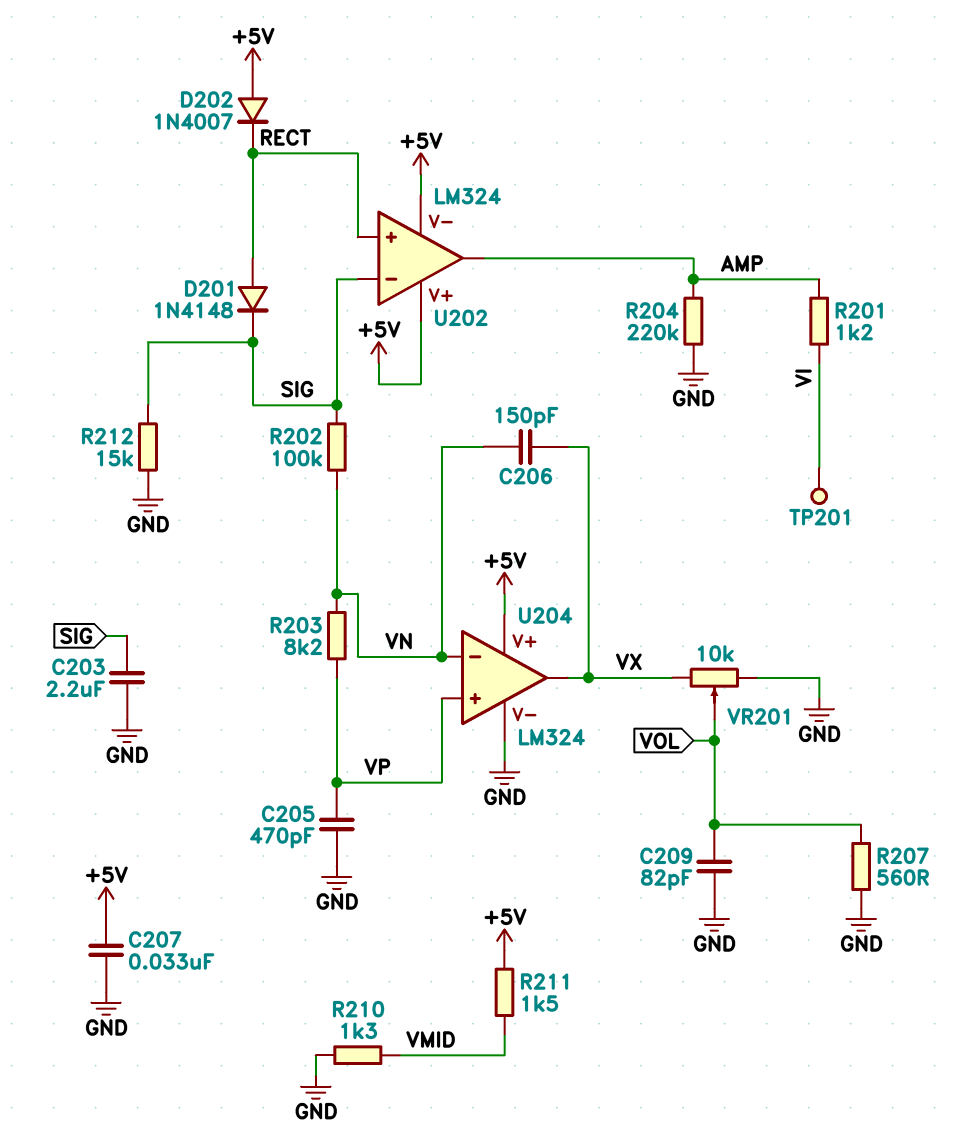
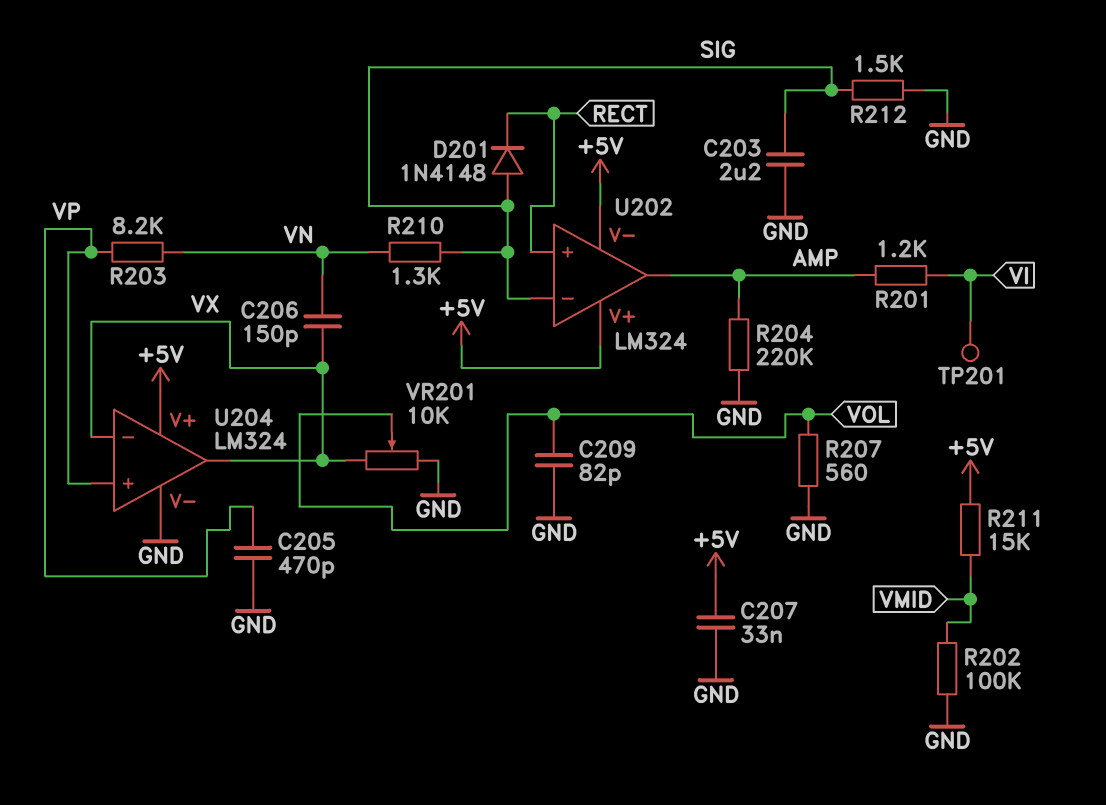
D201: diode 1N4148 (A RECT, K SIG) -> diode 1N4148 (A SIG, K RECT)
D202: diode 1N4007 (A +5V, K RECT) -> none
R202: 100k (SIG, VN) -> 100k (GND, VMID)
R210: 1.3k (GND, VMID) -> 1.3k (SIG, VN)
R211: 1.5k (+5V, VMID) -> 15k (+5V, VMID)
R212: 15k (GND, SIG) -> 1.5k (GND, SIG)
U204 pin in-: VN -> VX

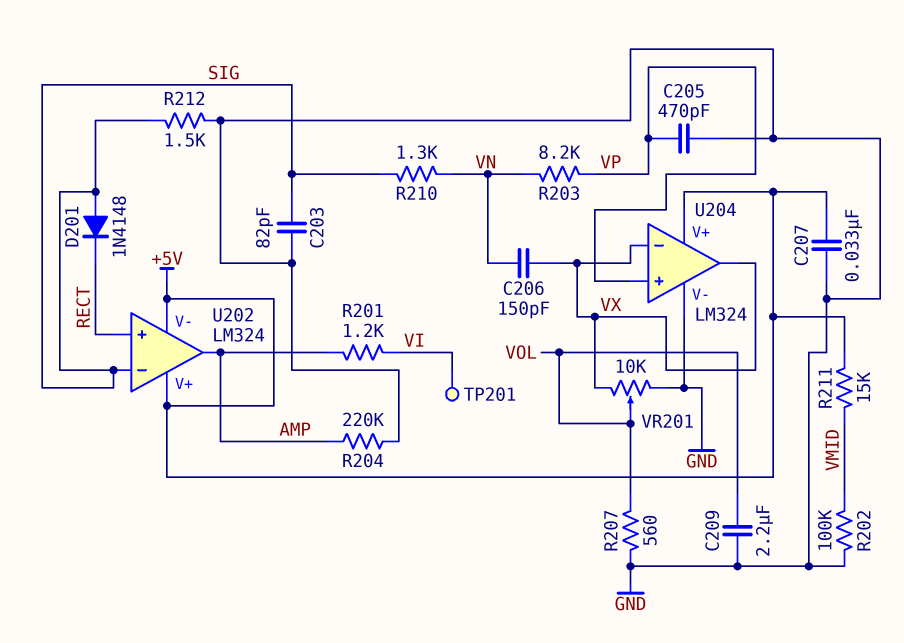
C203: 2.2uF (GND, SIG) -> 82pF (GND, SIG)
C209: 82pF (GND, VOL) -> 2.2uF (GND, VOL)

